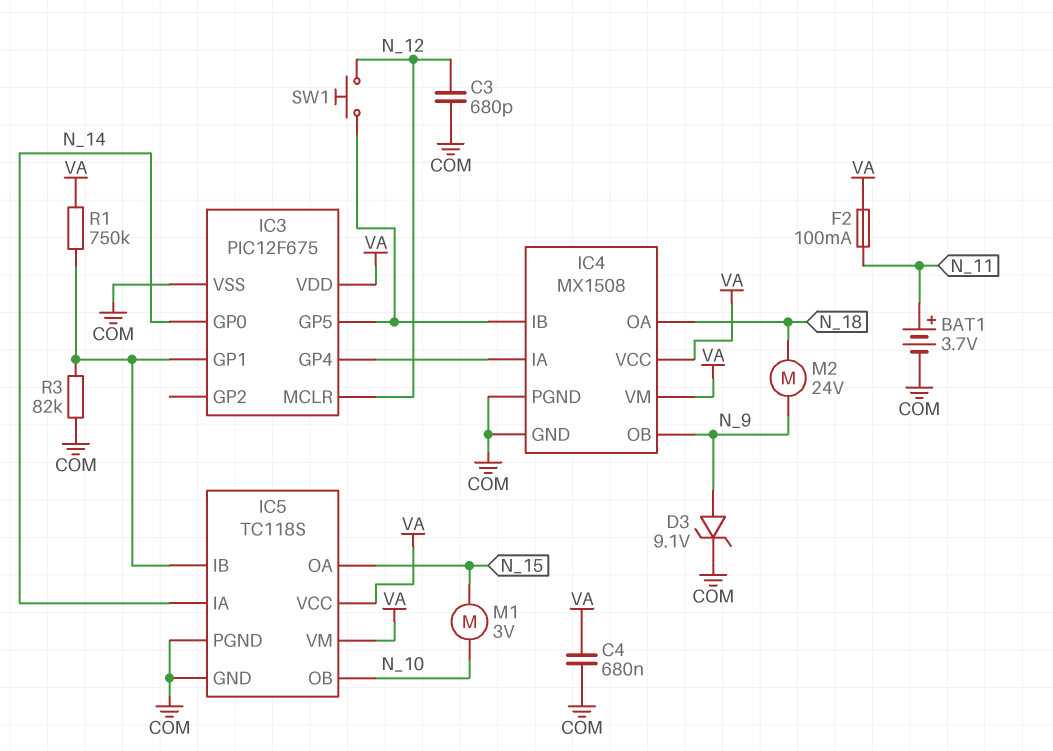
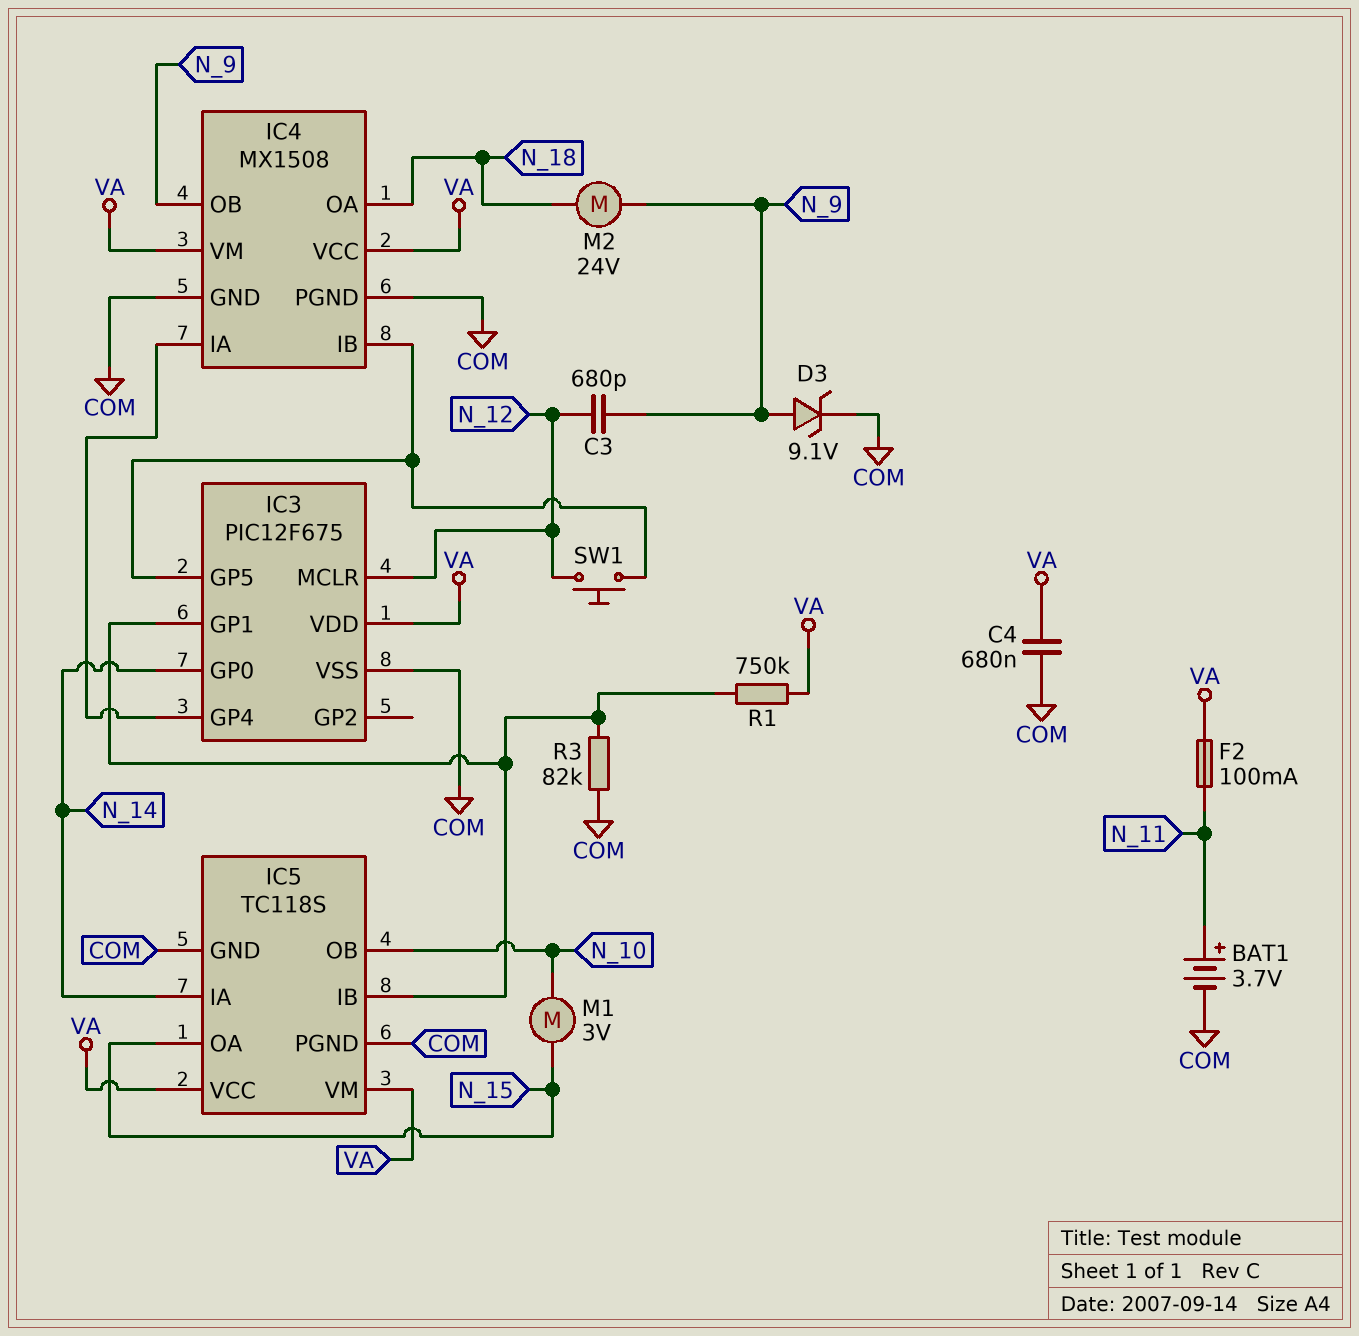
C3: 680pF (COM, N_12) -> 680pF (N_9, N_12)

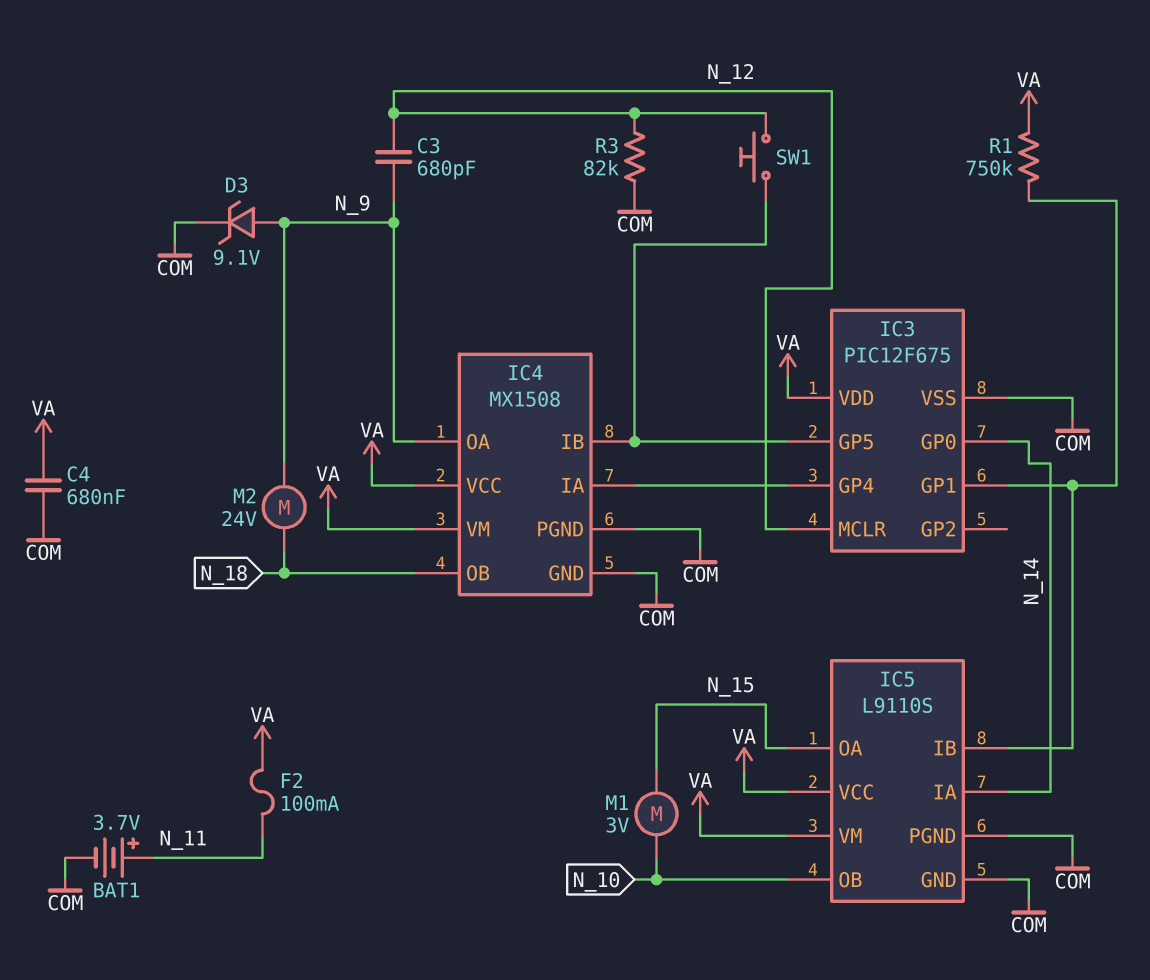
IC4 pin OA: N_18 -> N_9
IC4 pin OB: N_9 -> N_18
IC5: TC118S -> L9110S
R3: 82k (COM, IC3/GP1) -> 82k (COM, N_12)

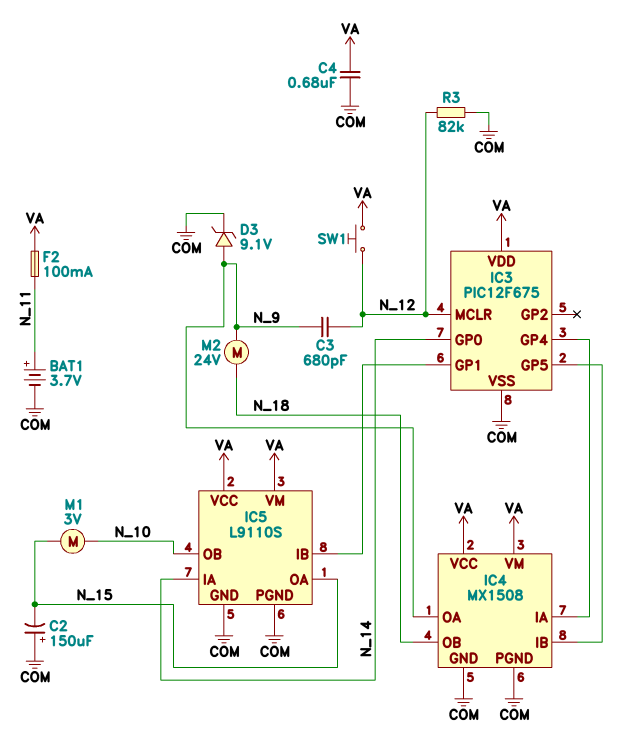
C2: none -> 150uF (plus COM, minus N_15)
R1: 750k (IC3/GP1, VA) -> none
SW1: button (IC3/GP5, N_12) -> button (N_12, VA)

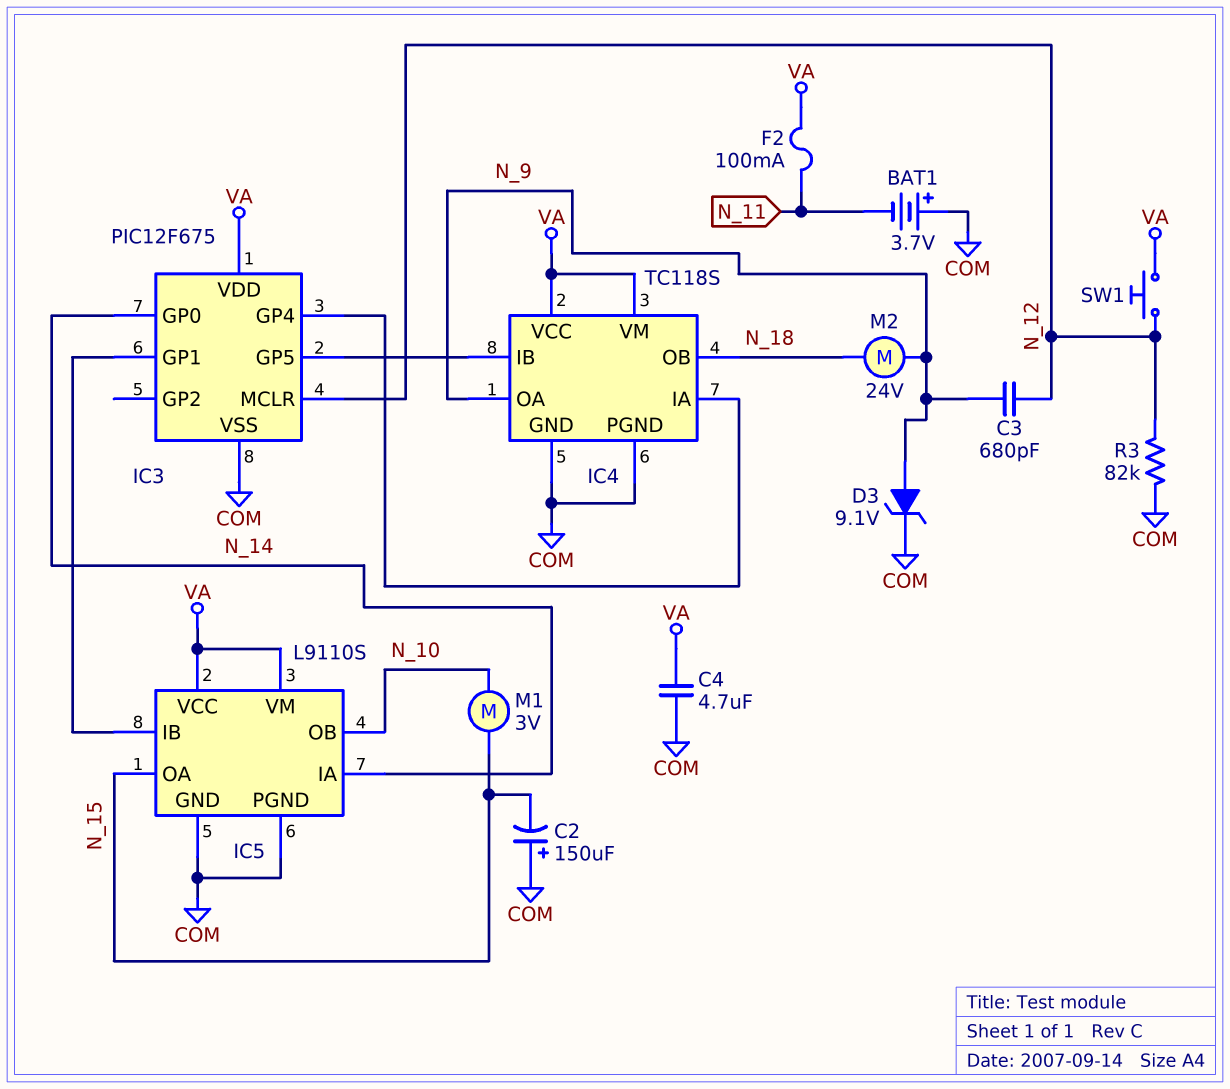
BAT1: 3.7V (plus N_11, minus COM) -> 3.7V (plus COM, minus N_11)
C4: 680nF (COM, VA) -> 4.7uF (COM, VA)
IC4: MX1508 -> TC118S

